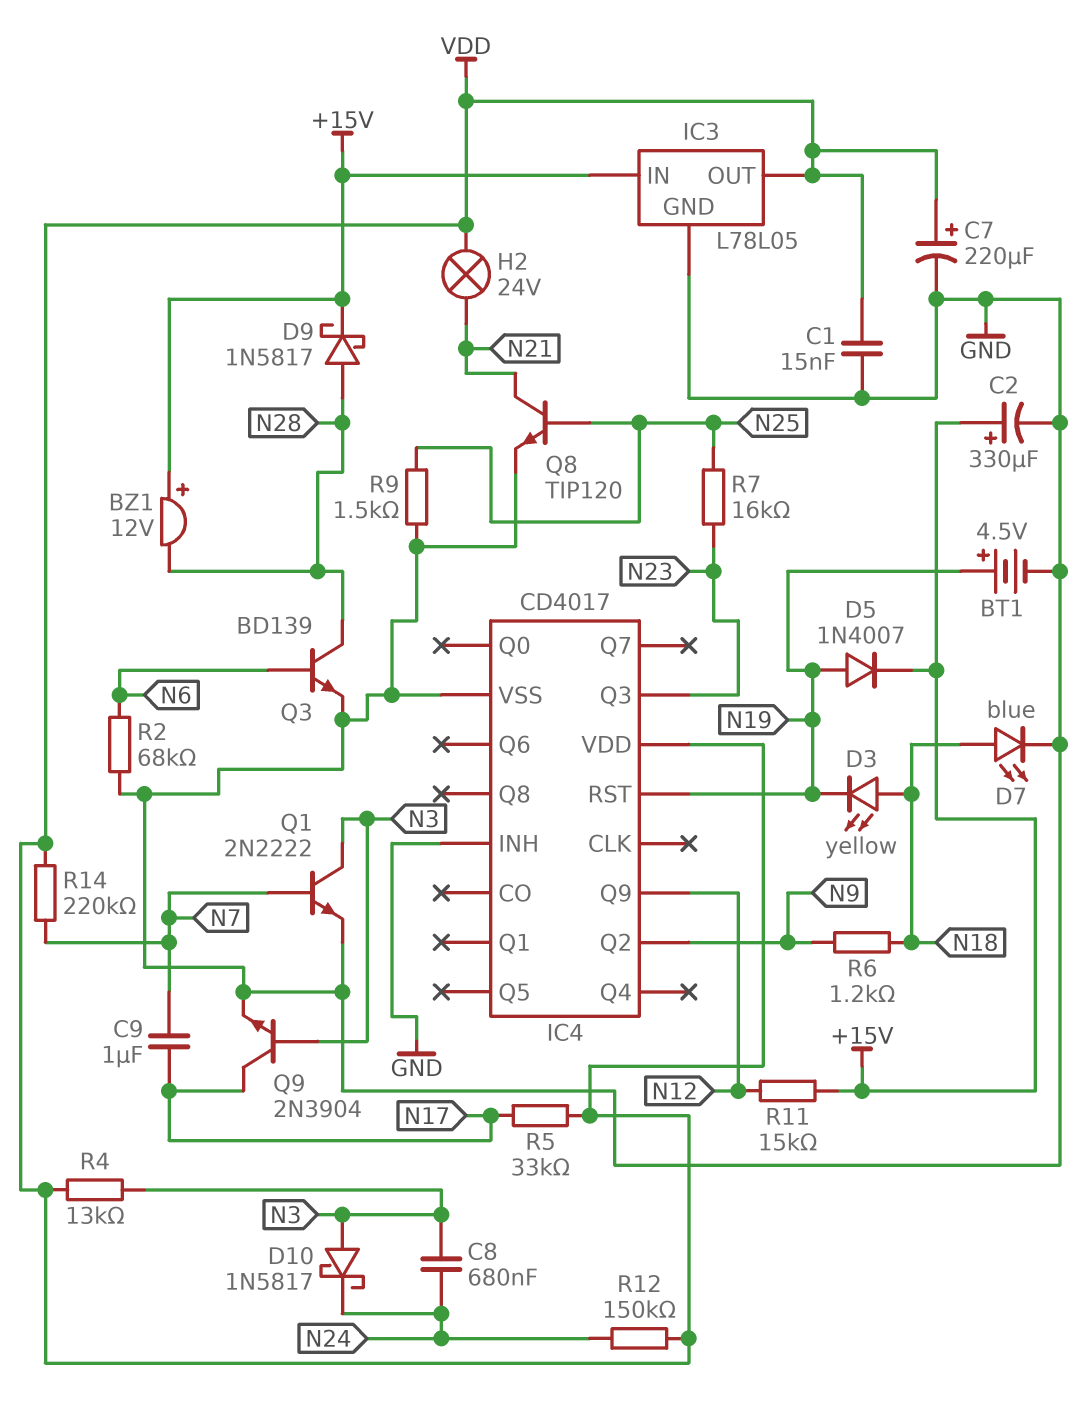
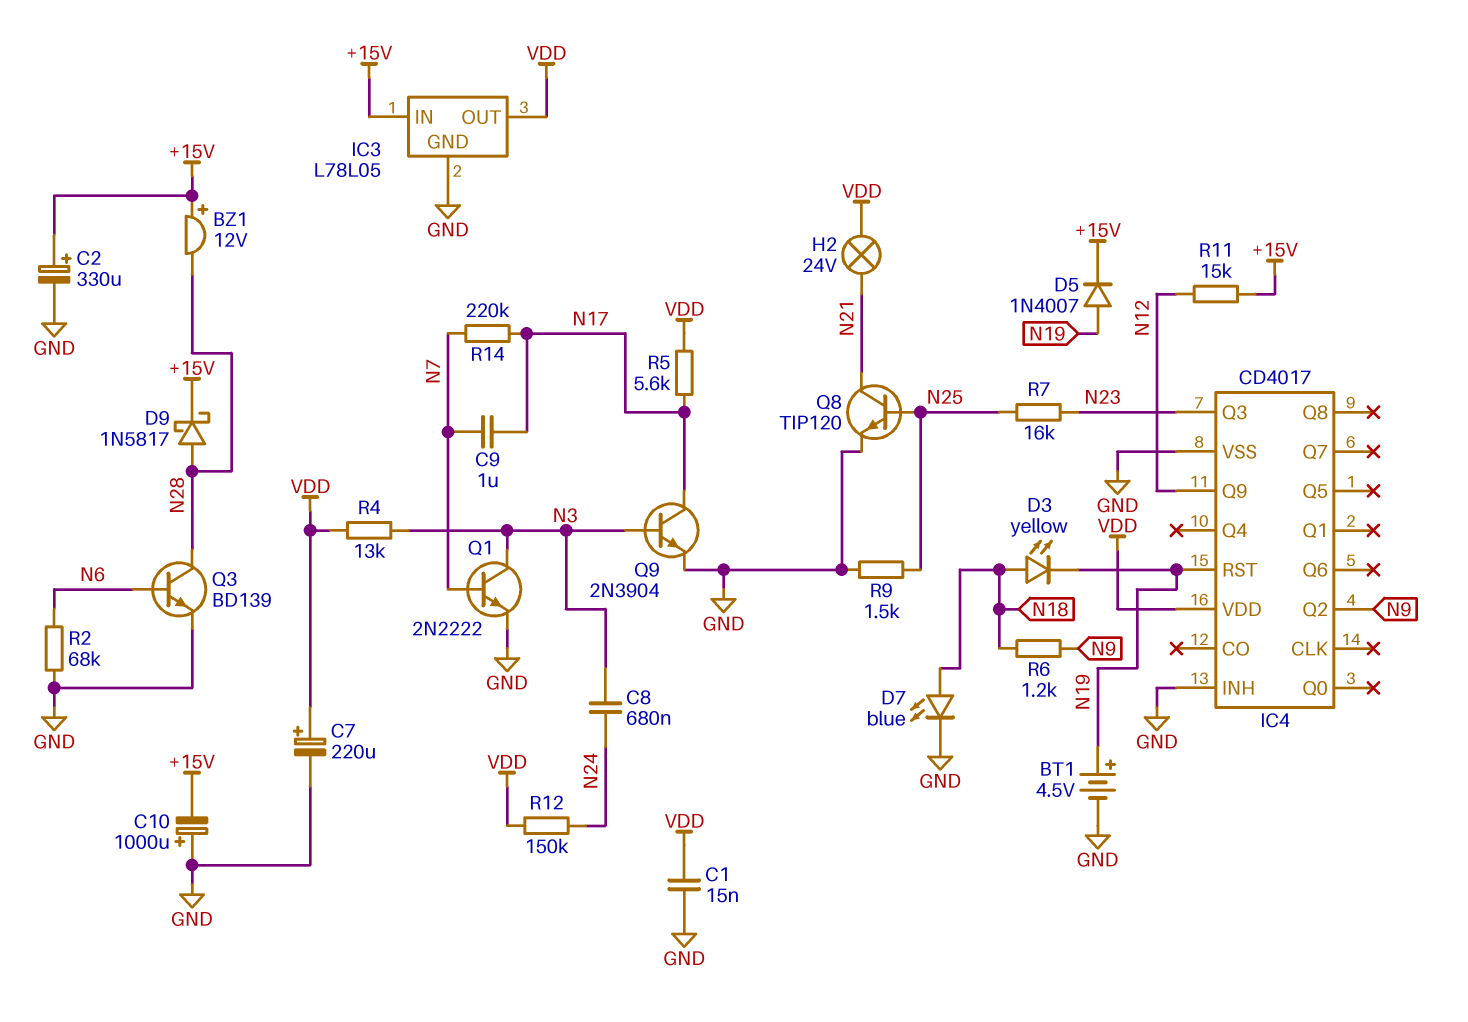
C10: none -> 1000uF (plus GND, minus +15V)
D10: schottky 1N5817 (A N3, K N24) -> none
R5: 33k (N17, VDD) -> 5.6k (N17, VDD)
R14: 220k (N7, VDD) -> 220k (N7, N17)

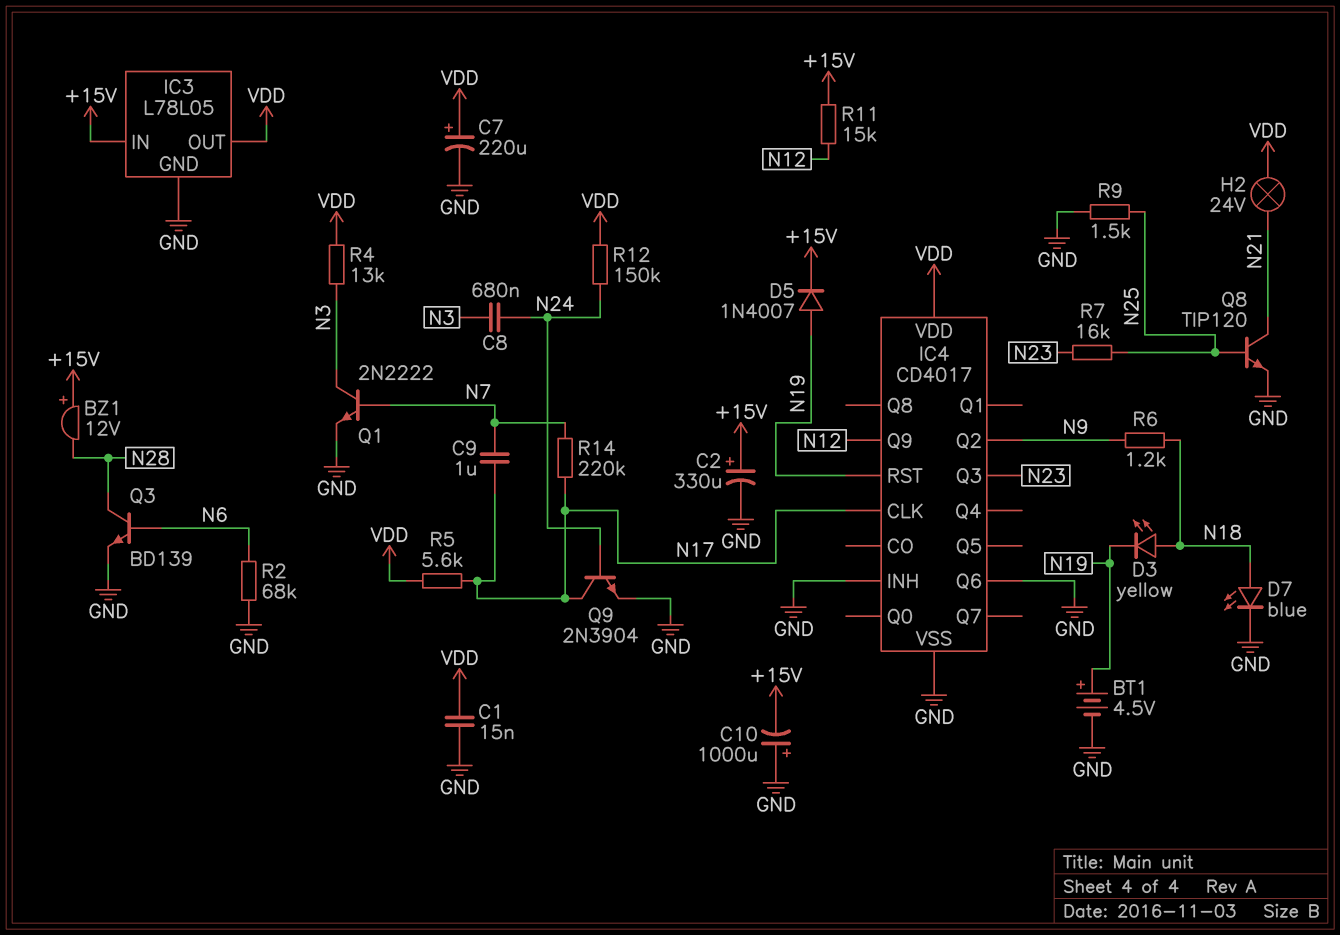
D9: schottky 1N5817 (A N28, K +15V) -> none
IC4 pin CLK: none -> N17
IC4 pin Q6: none -> GND
Q9: NPN 2N3904 (B N3, C N17, E GND) -> NPN 2N3904 (B N24, C N17, E GND)

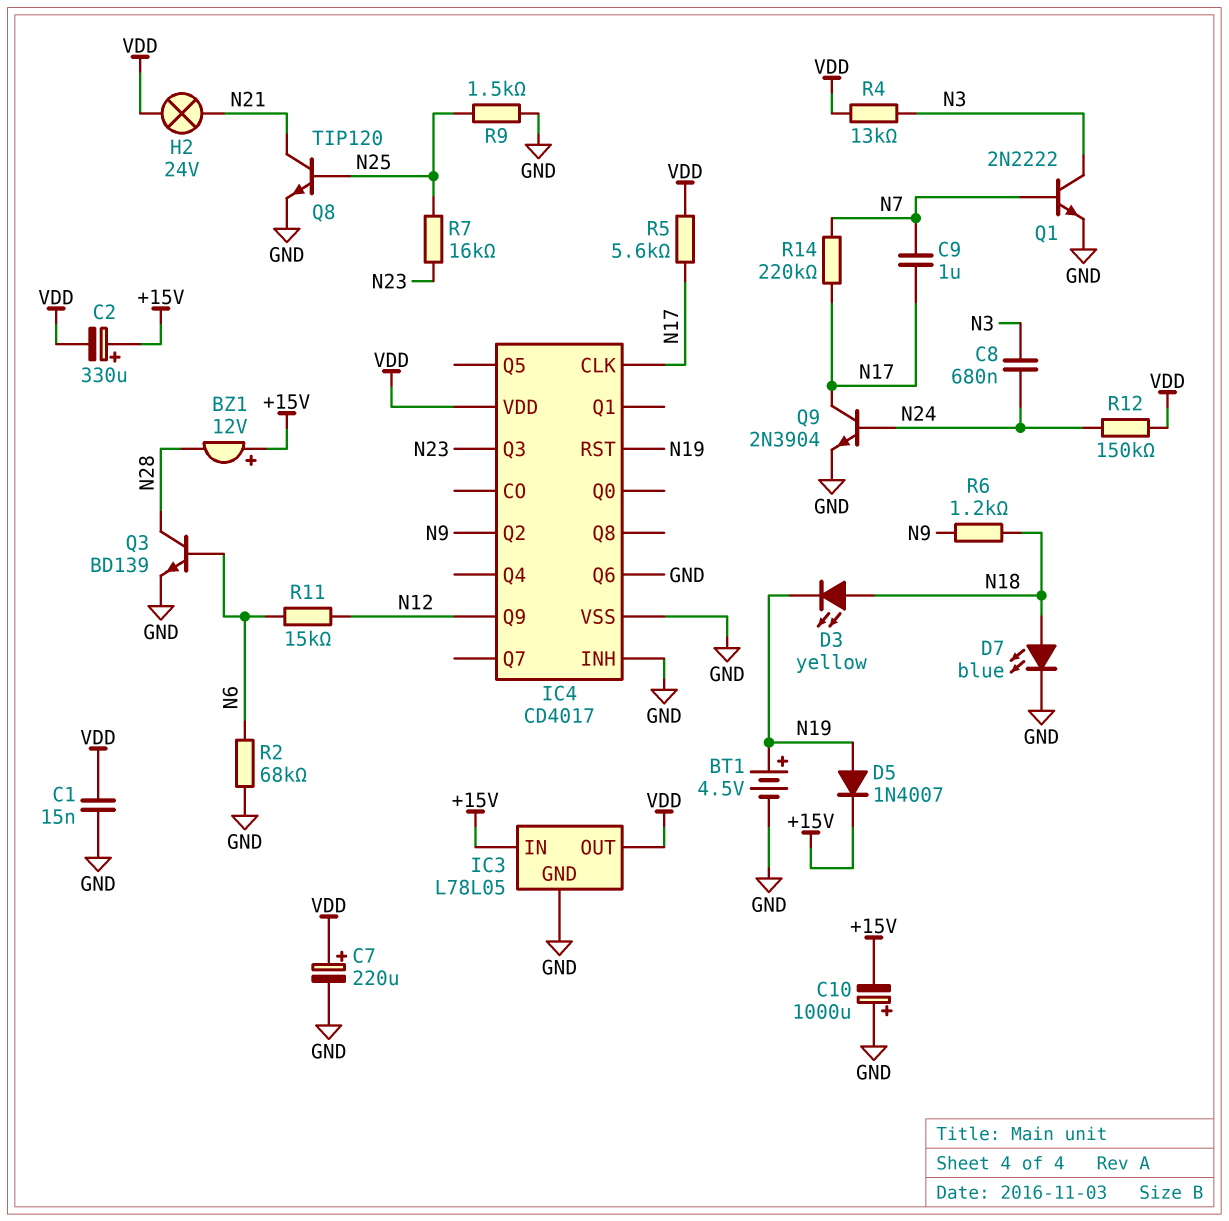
C2: 330uF (plus +15V, minus GND) -> 330uF (plus +15V, minus VDD)
R11: 15k (+15V, N12) -> 15k (N6, N12)

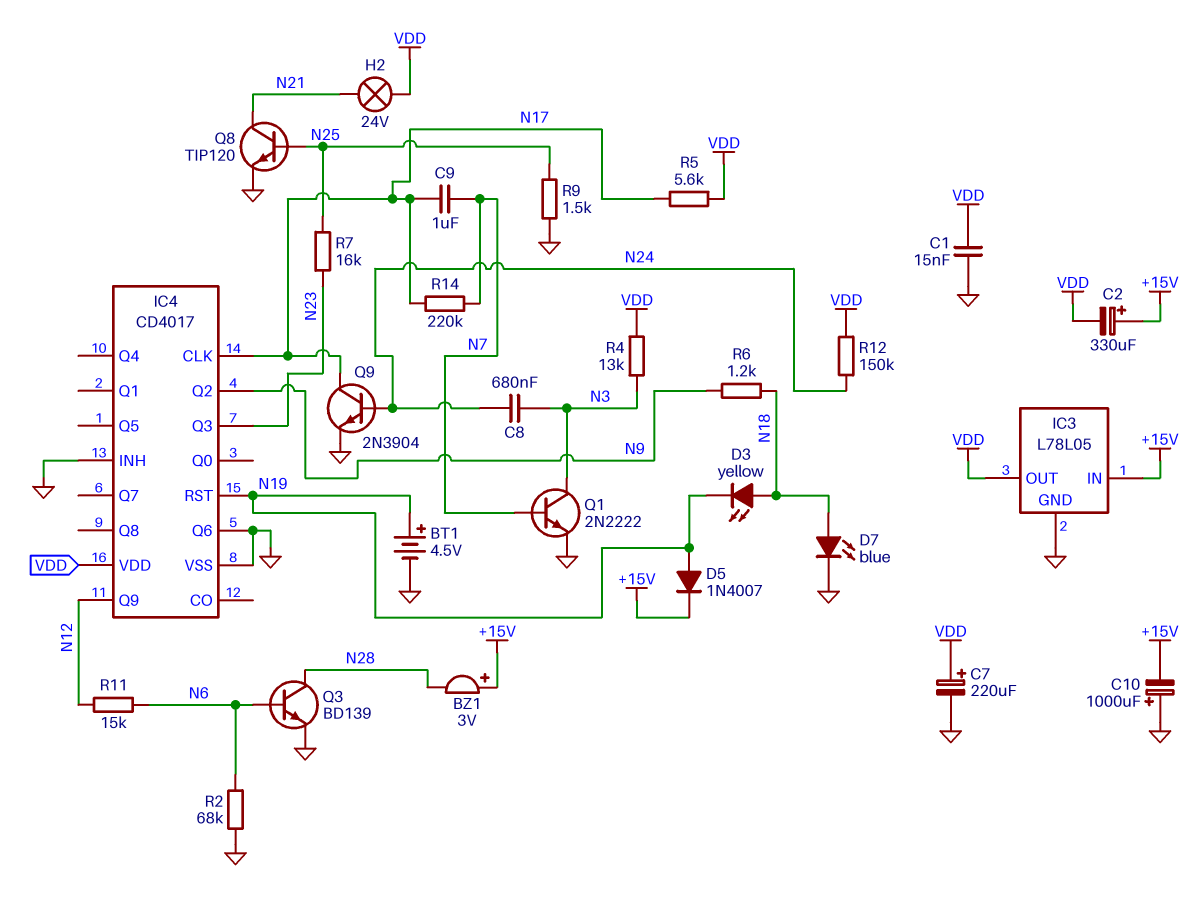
BZ1: buzzer 12V (plus +15V, minus N28) -> buzzer 3V (plus +15V, minus N28)

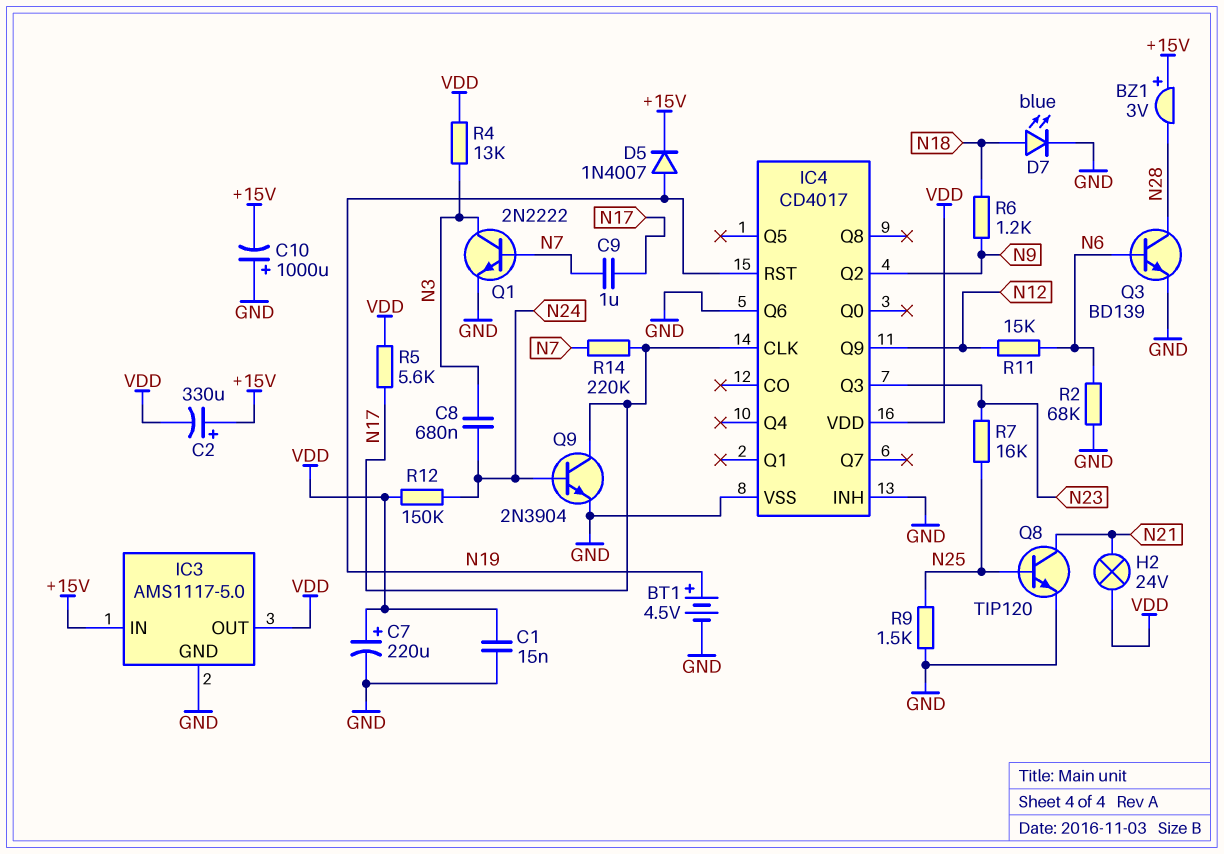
D3: LED yellow (A N18, K N19) -> none
IC3: L78L05 -> AMS1117-5.0

